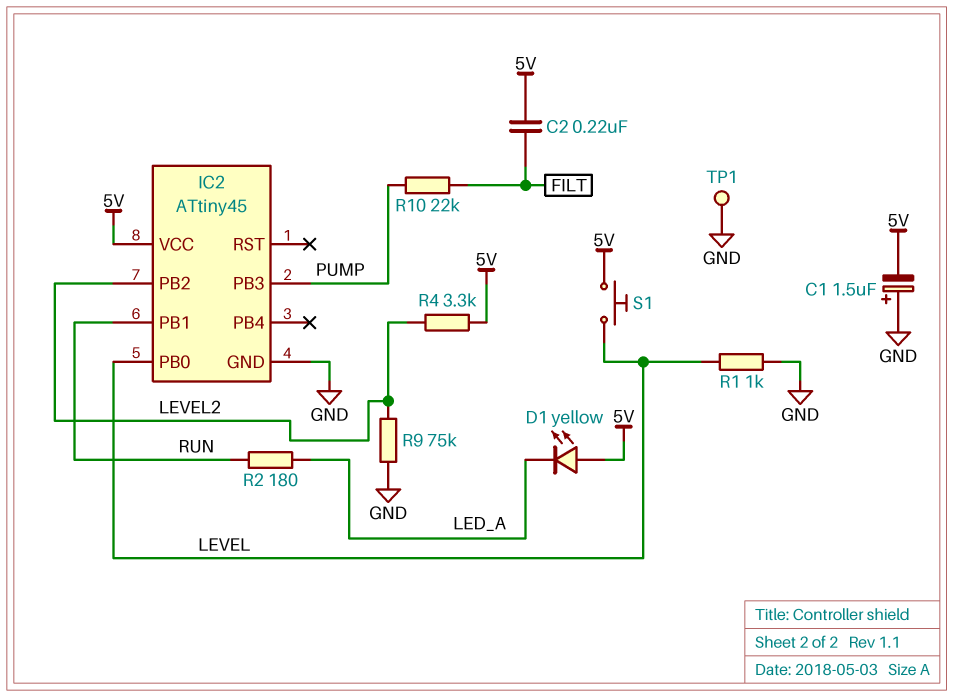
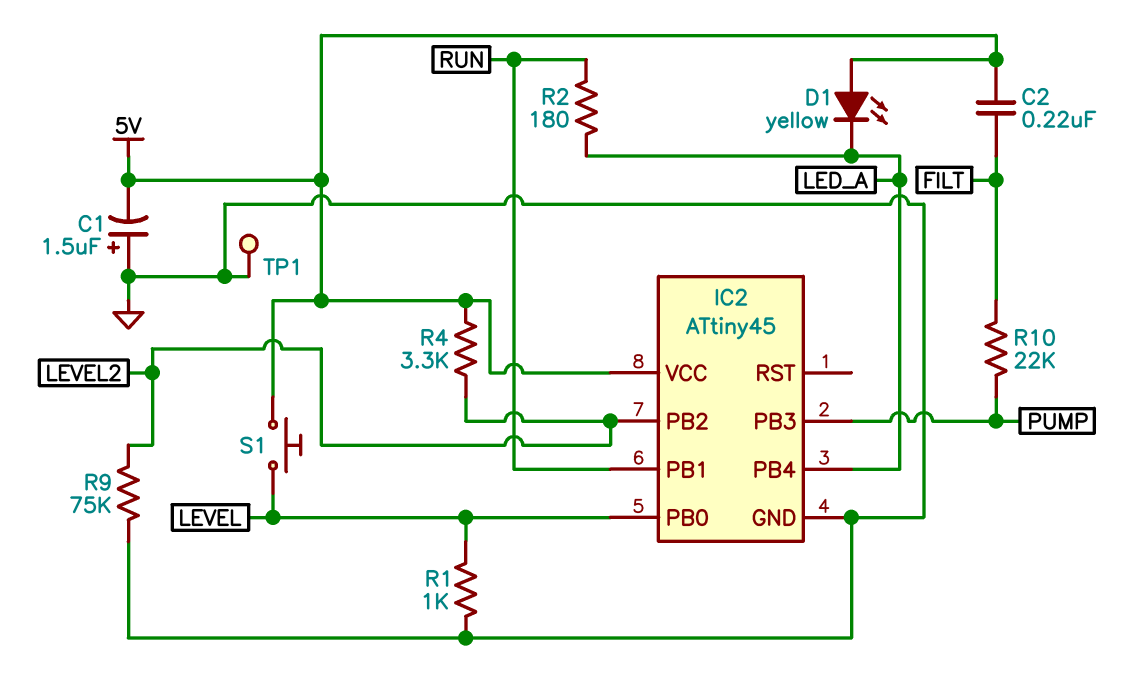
IC2 pin PB4: none -> LED_A

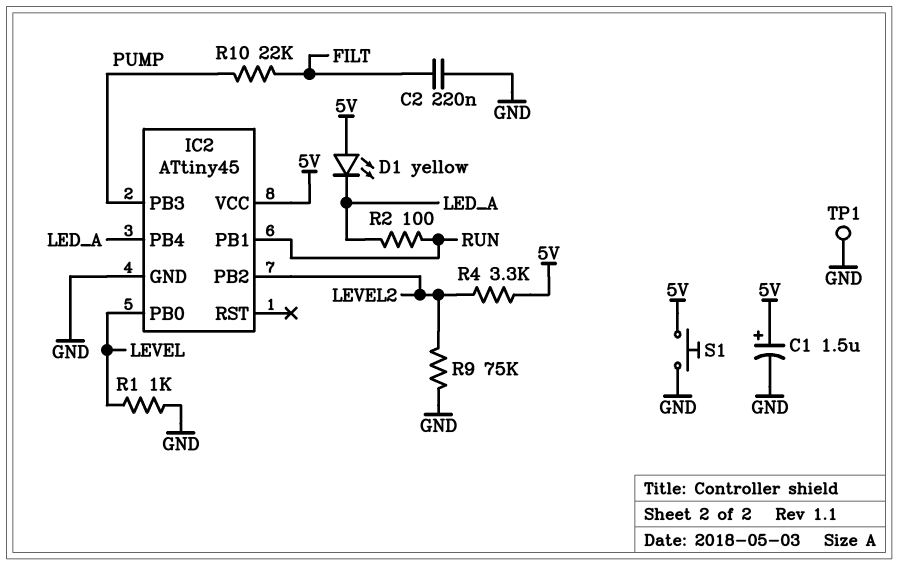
C1: 1.5uF (plus GND, minus 5V) -> 1.5uF (plus 5V, minus GND)
C2: 220nF (5V, FILT) -> 220nF (FILT, GND)
R2: 180 (LED_A, RUN) -> 100 (LED_A, RUN)
S1: button (5V, LEVEL) -> button (5V, GND)

